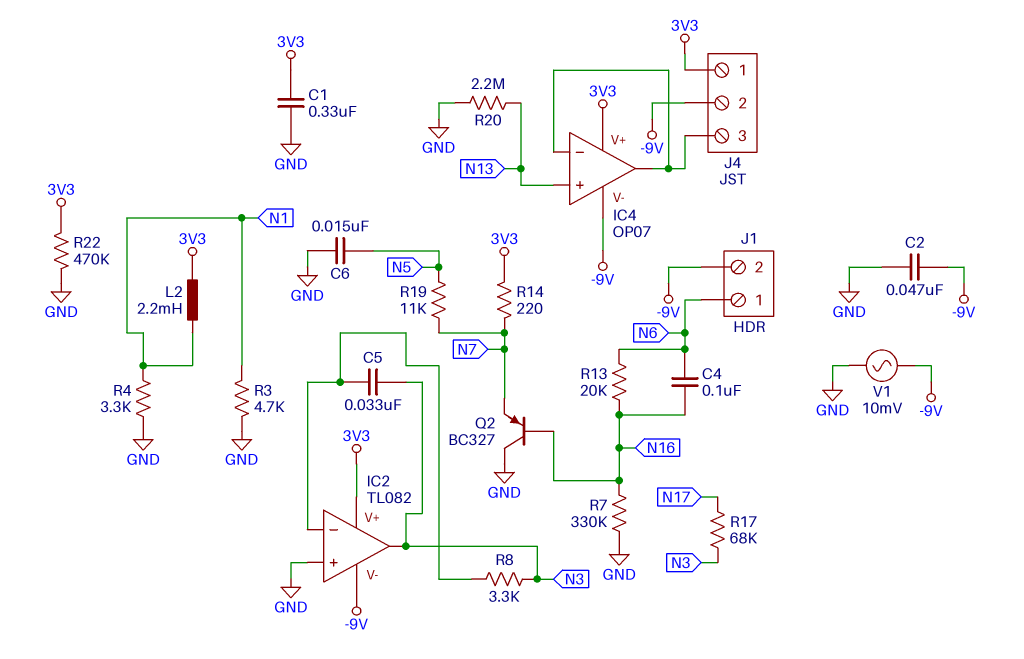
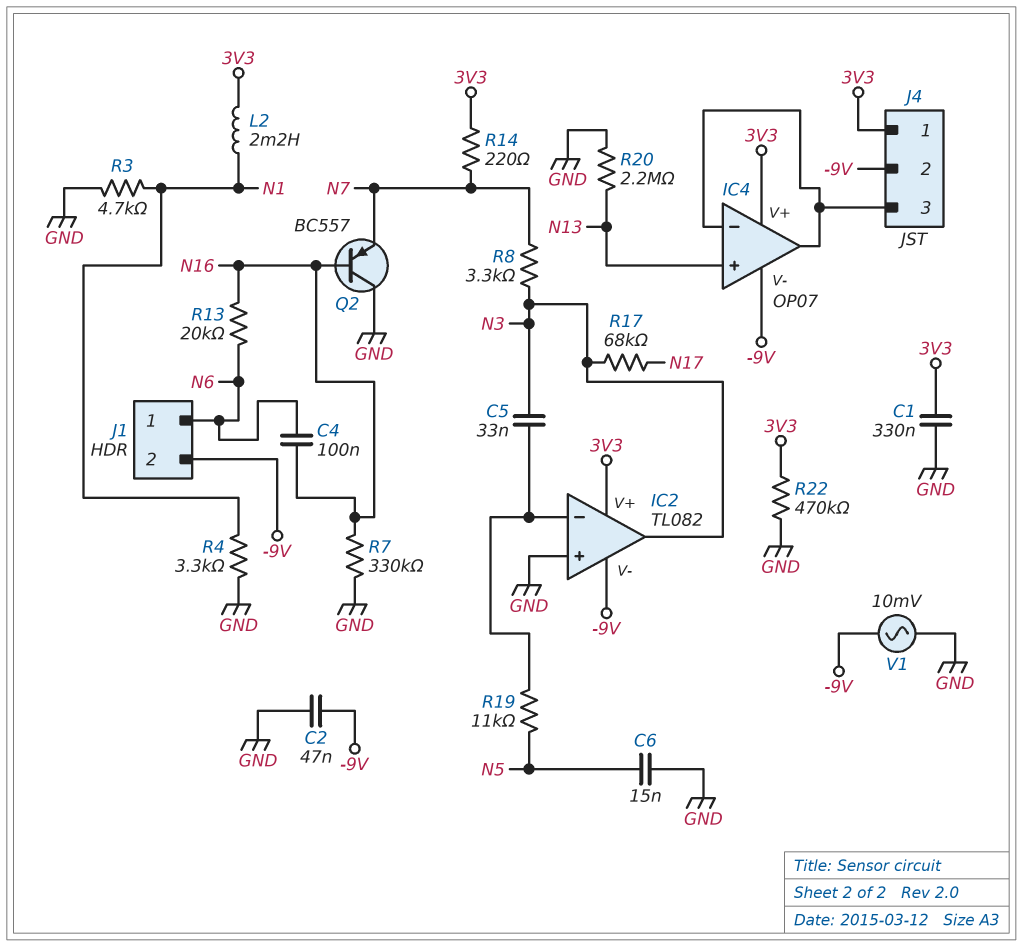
Q2: PNP BC327 (B N16, C GND, E N7) -> PNP BC557 (B N16, C GND, E N7)
R8: 3.3k (IC2/in-, N3) -> 3.3k (N3, N7)
R19: 11k (N5, N7) -> 11k (IC2/in-, N5)

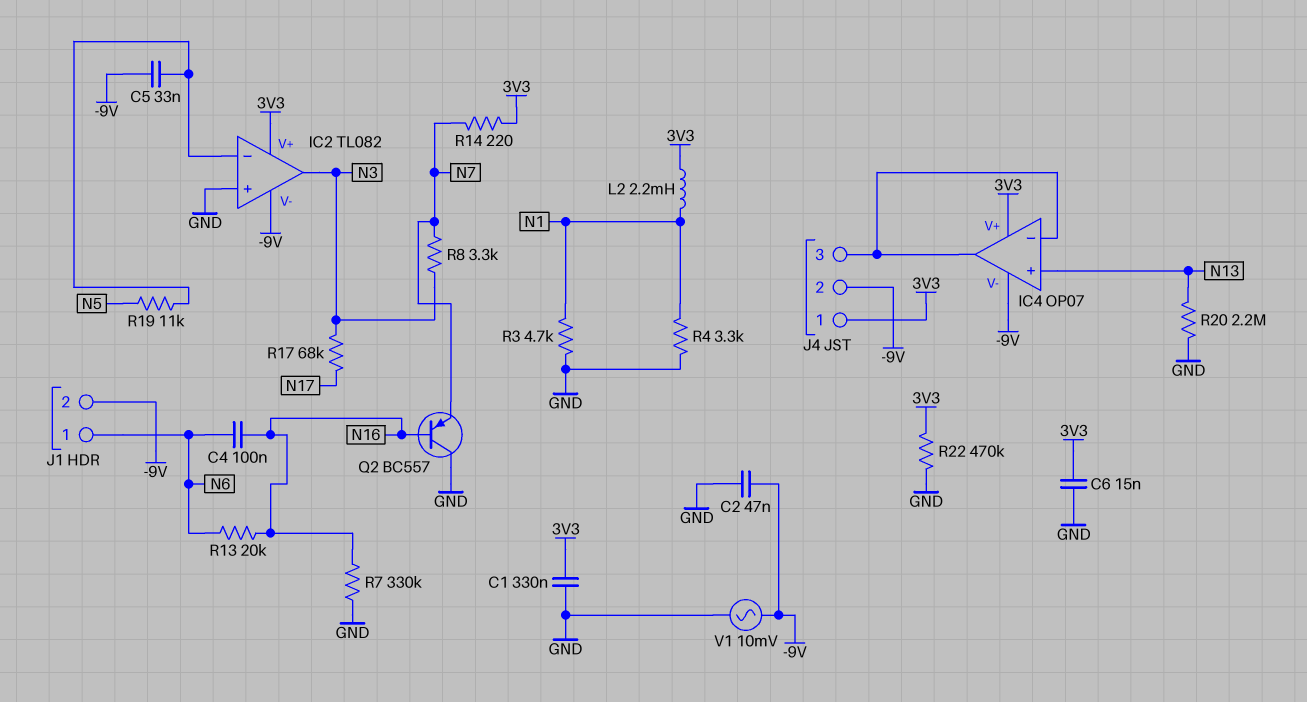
C5: 33nF (IC2/in-, N3) -> 33nF (-9V, IC2/in-)
C6: 15nF (GND, N5) -> 15nF (3V3, GND)

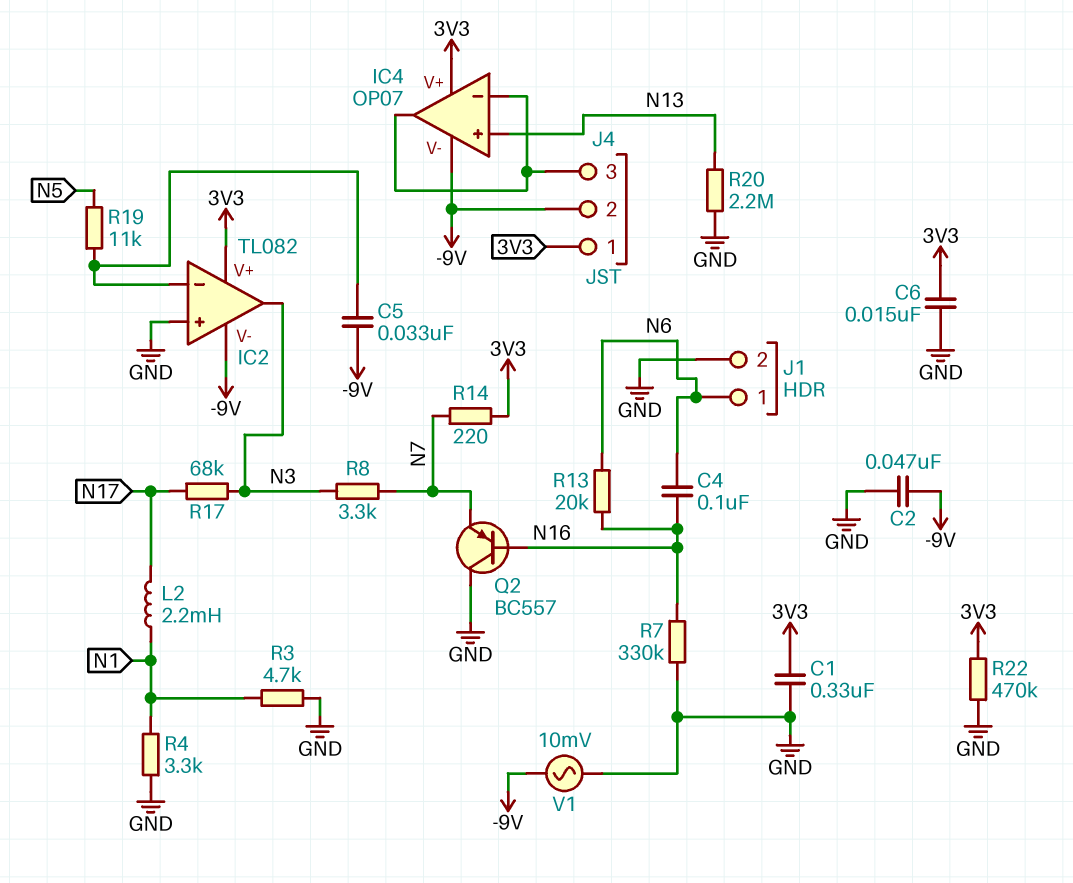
J1 pin 2: -9V -> GND
L2: 2.2mH (3V3, N1) -> 2.2mH (N1, N17)

